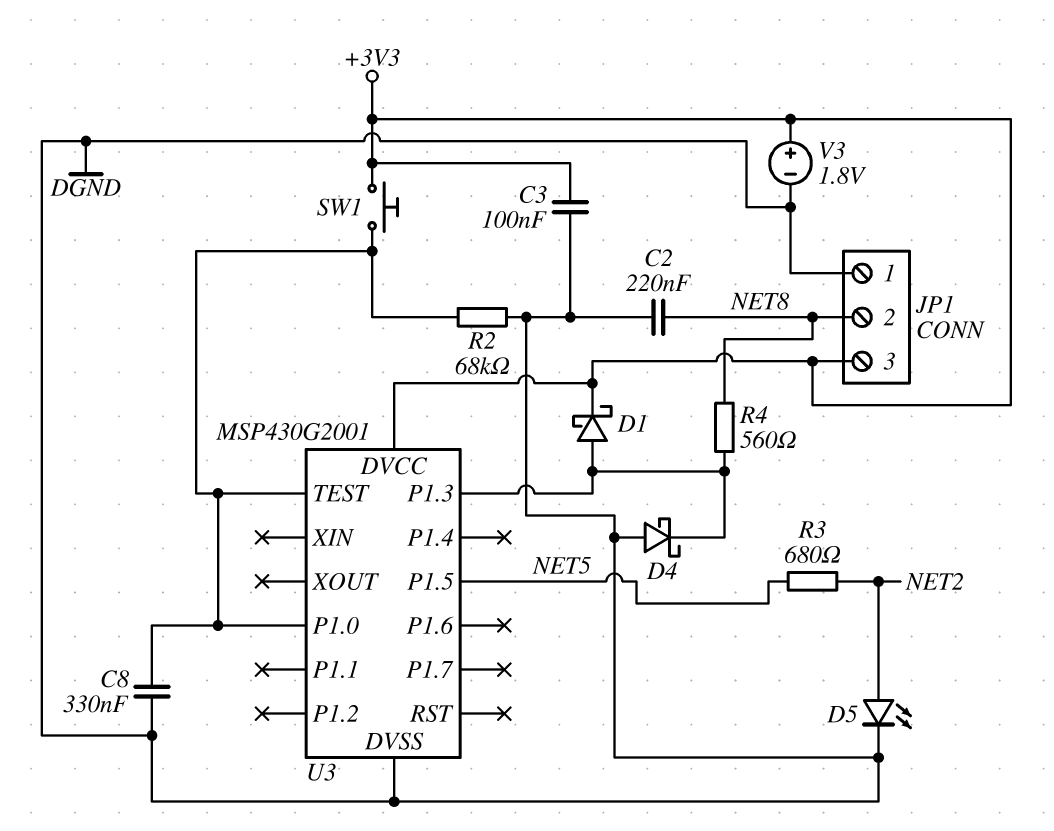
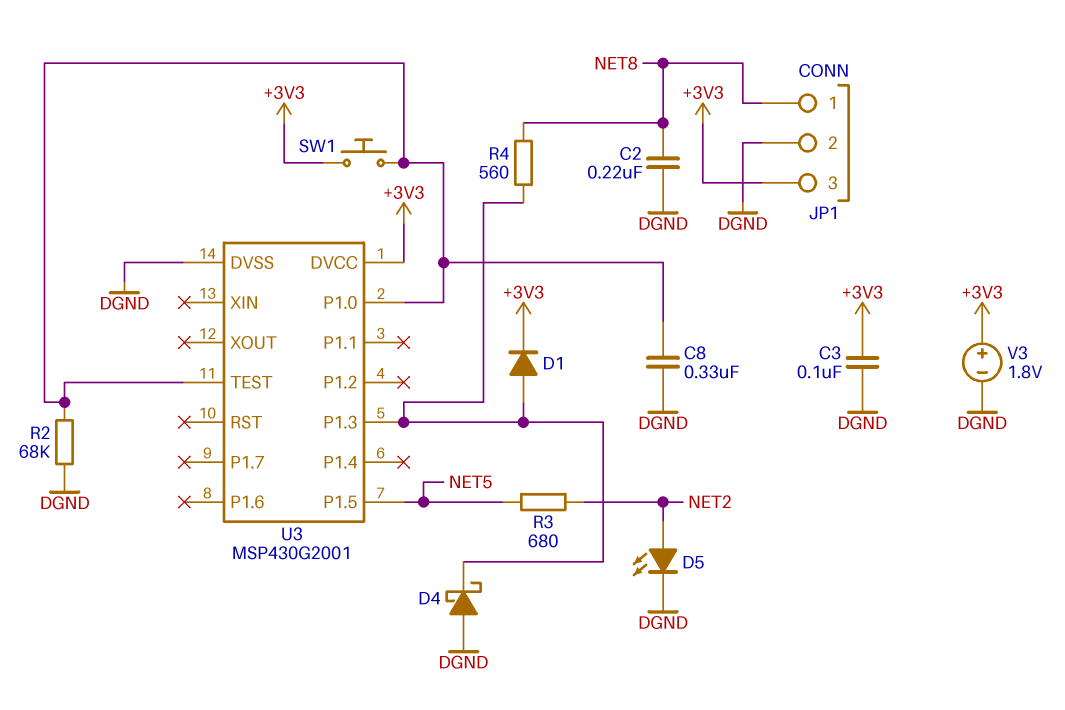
D1: schottky (A U3/P1.3, K +3V3) -> diode (A U3/P1.3, K +3V3)
JP1 pin 1: DGND -> NET8
JP1 pin 2: NET8 -> DGND

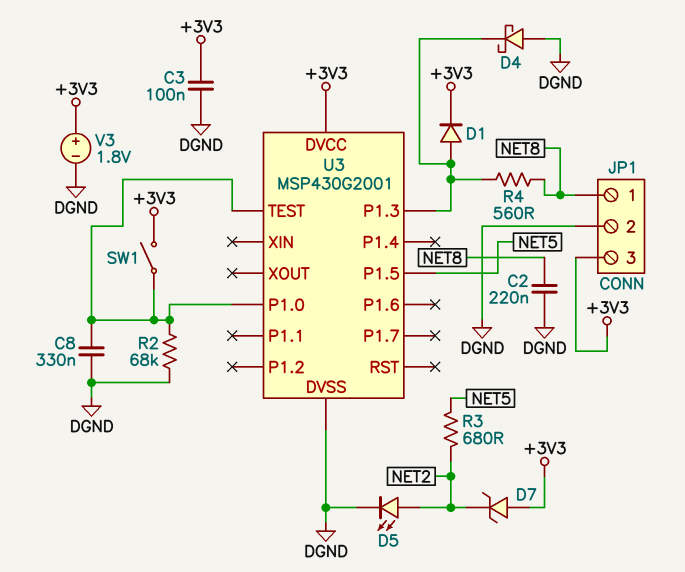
D7: none -> zener (A +3V3, K NET2)
SW1: button (+3V3, U3/P1.0) -> switch (+3V3, U3/P1.0)

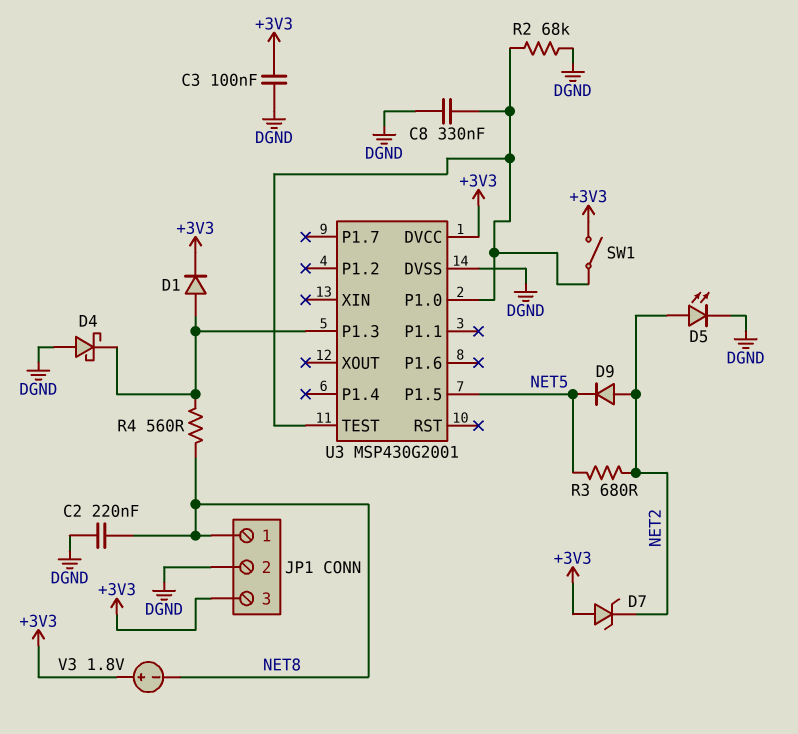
D9: none -> diode (A NET2, K NET5)
V3: 1.8V (plus +3V3, minus DGND) -> 1.8V (plus +3V3, minus NET8)

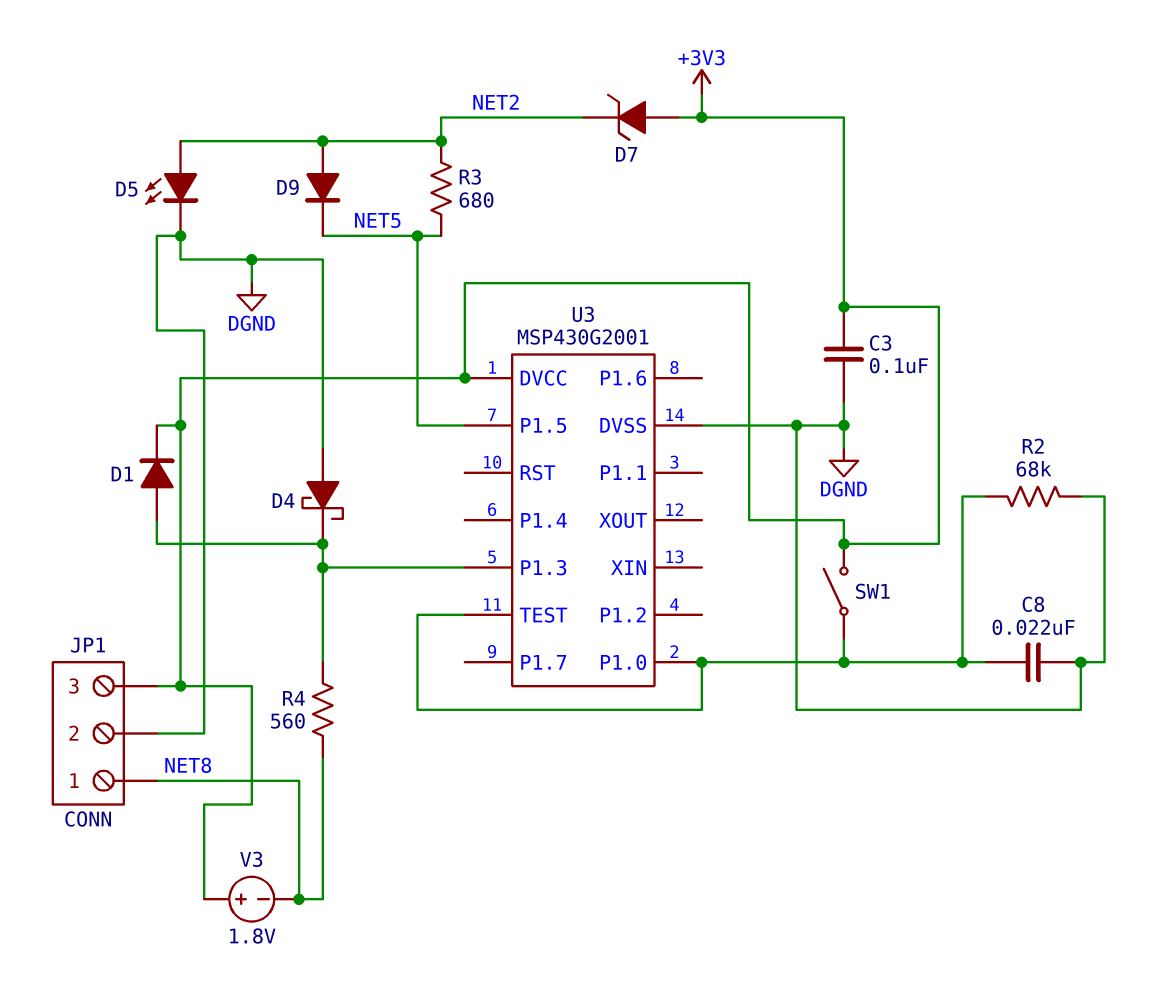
C2: 220nF (DGND, NET8) -> none
C8: 330nF (DGND, U3/P1.0) -> 22nF (DGND, U3/P1.0)

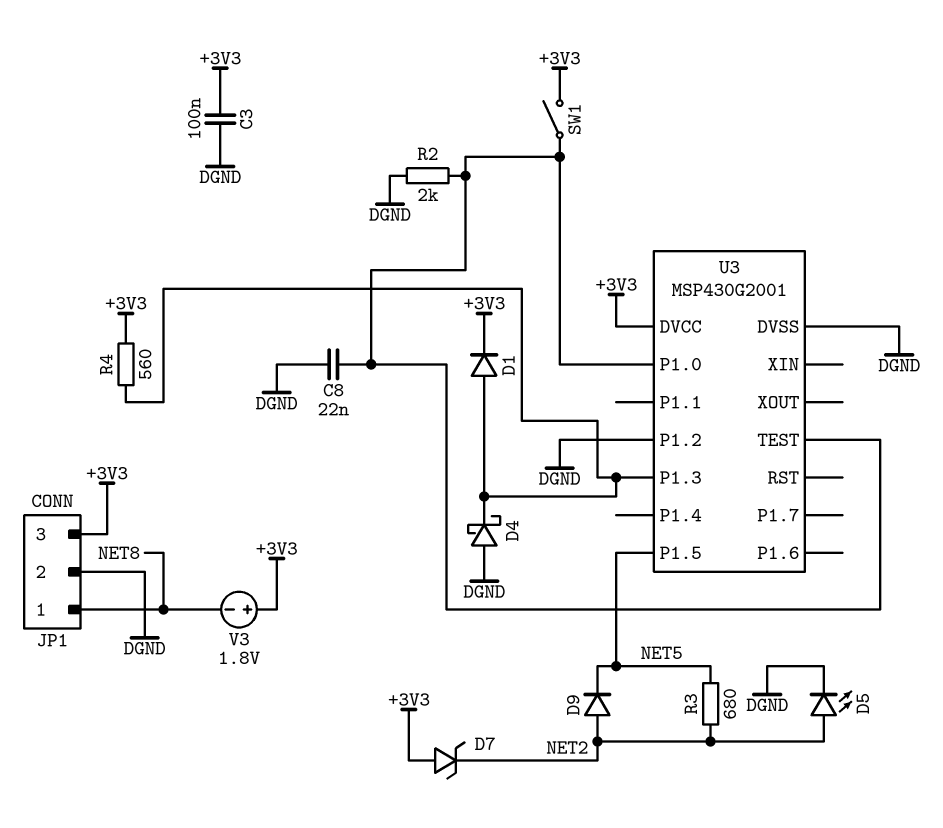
R2: 68k (DGND, U3/P1.0) -> 2k (DGND, U3/P1.0)
R4: 560 (NET8, U3/P1.3) -> 560 (+3V3, U3/P1.3)
U3 pin P1.2: none -> DGND

